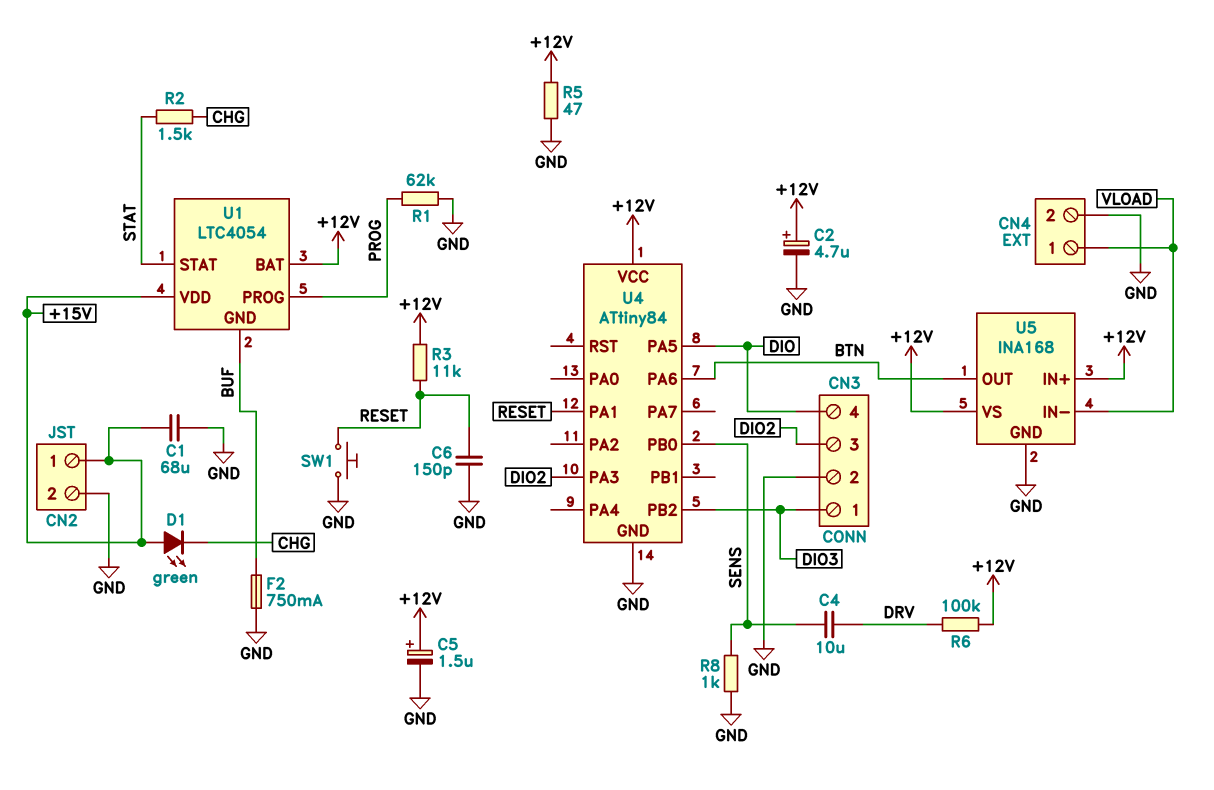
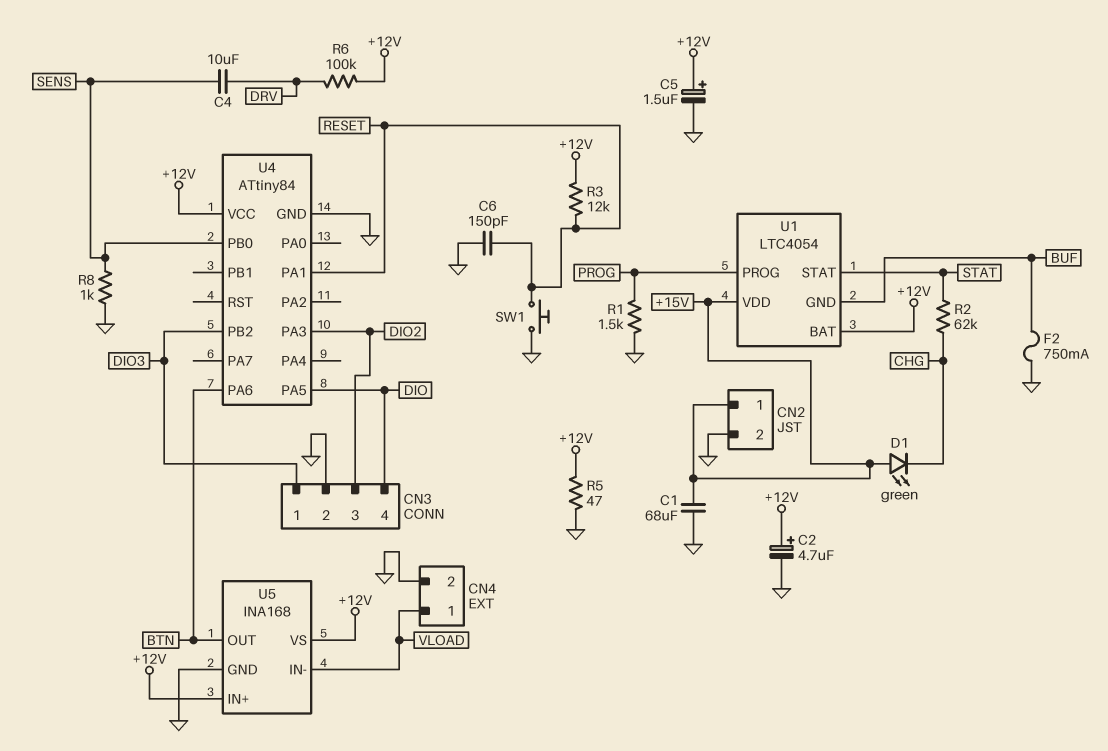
R1: 62k (GND, PROG) -> 1.5k (GND, PROG)
R2: 1.5k (CHG, STAT) -> 62k (CHG, STAT)
R3: 11k (+12V, RESET) -> 12k (+12V, RESET)

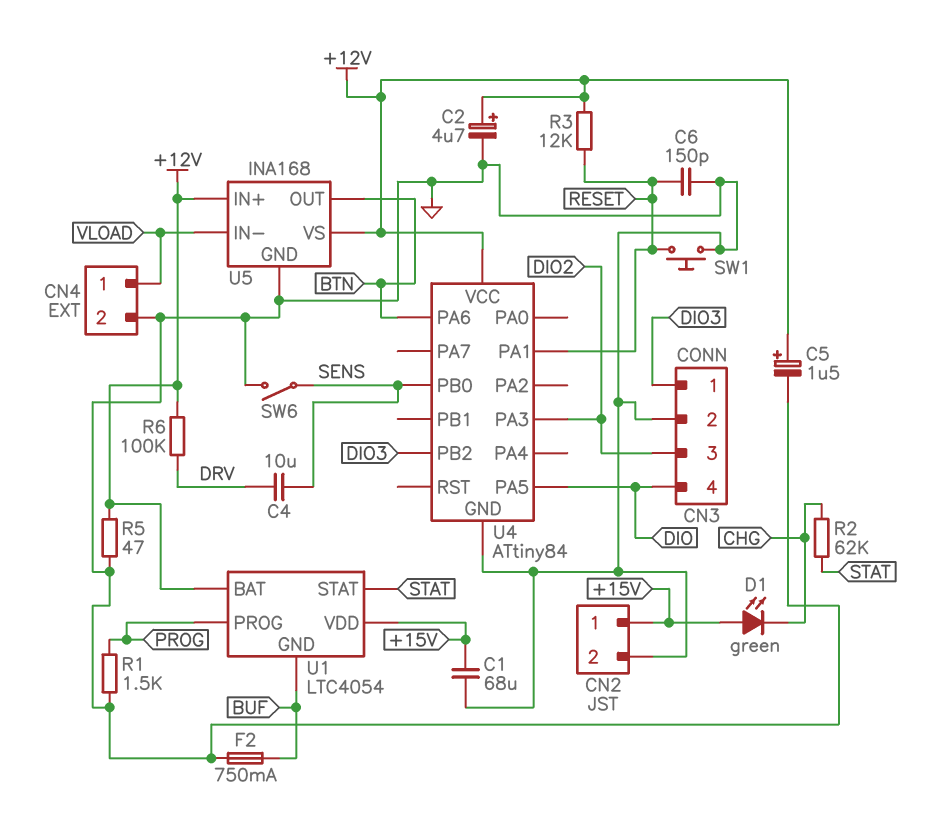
R8: 1k (GND, SENS) -> none
SW6: none -> switch (GND, SENS)

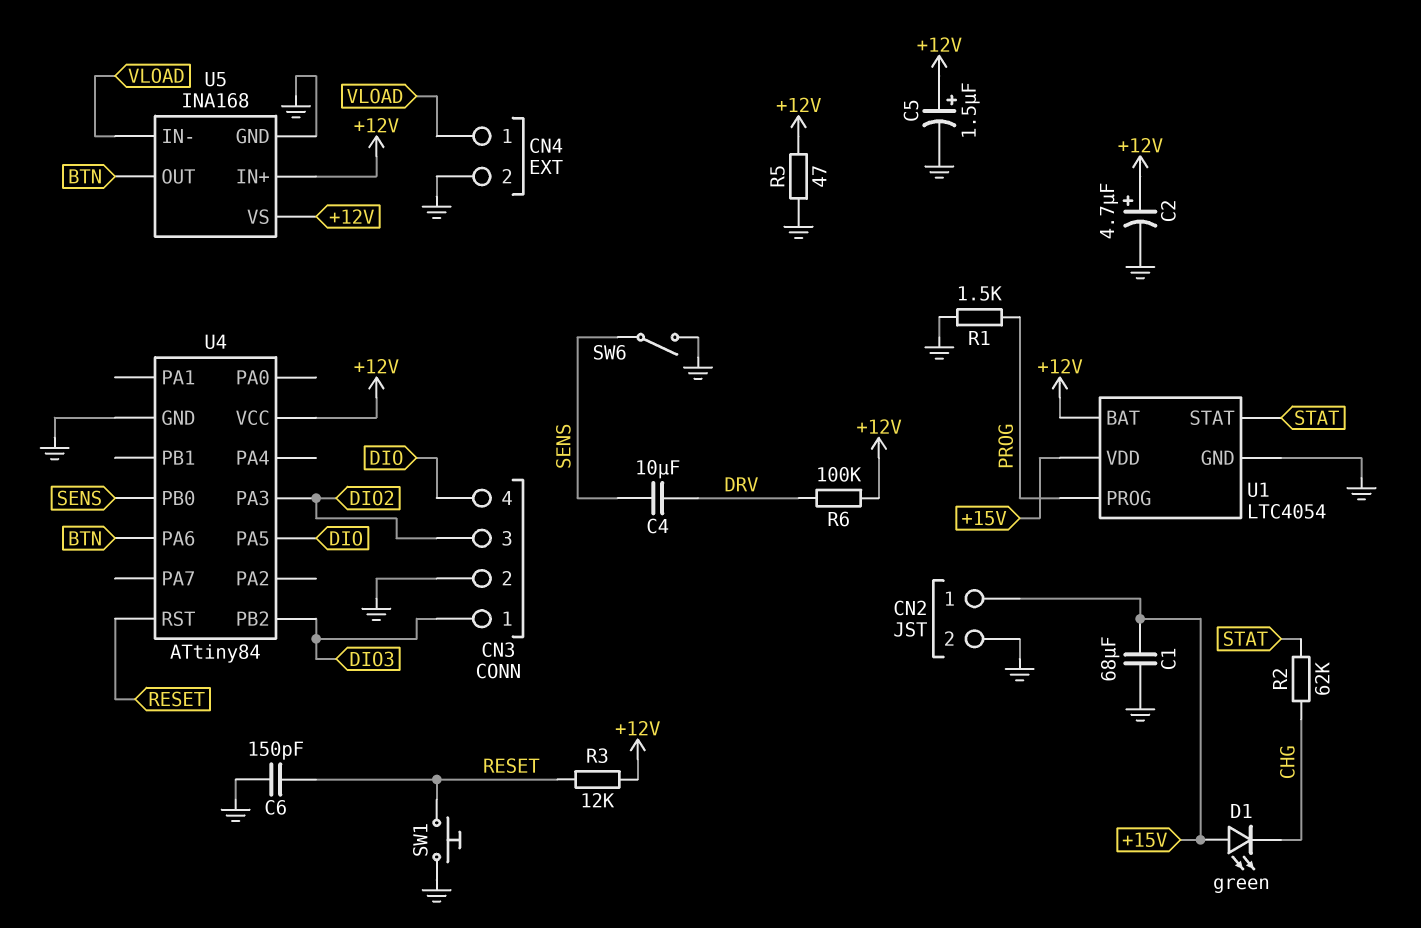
F2: 750mA (BUF, GND) -> none
U1 pin GND: BUF -> GND
U4 pin PA1: RESET -> none
U4 pin RST: none -> RESET

